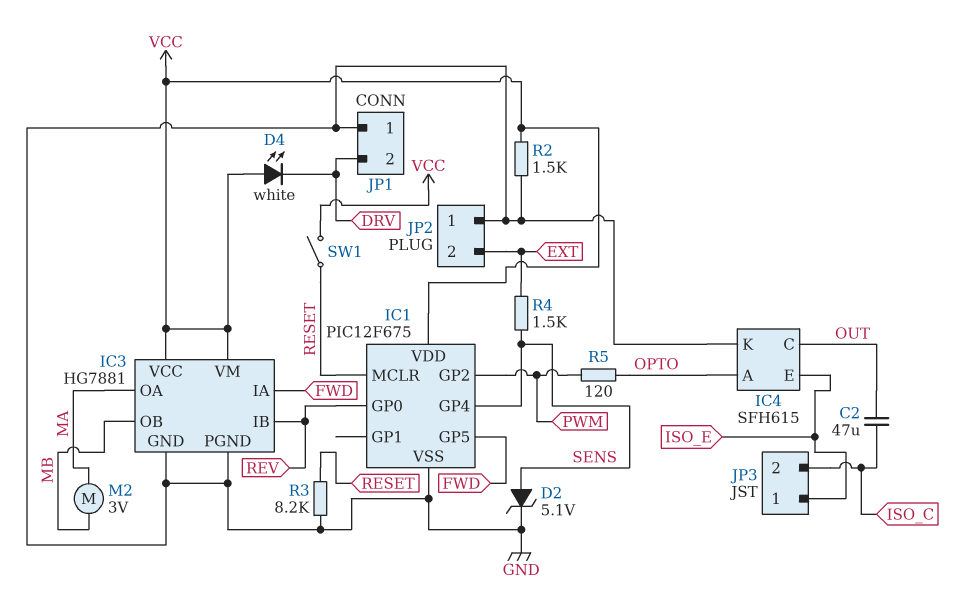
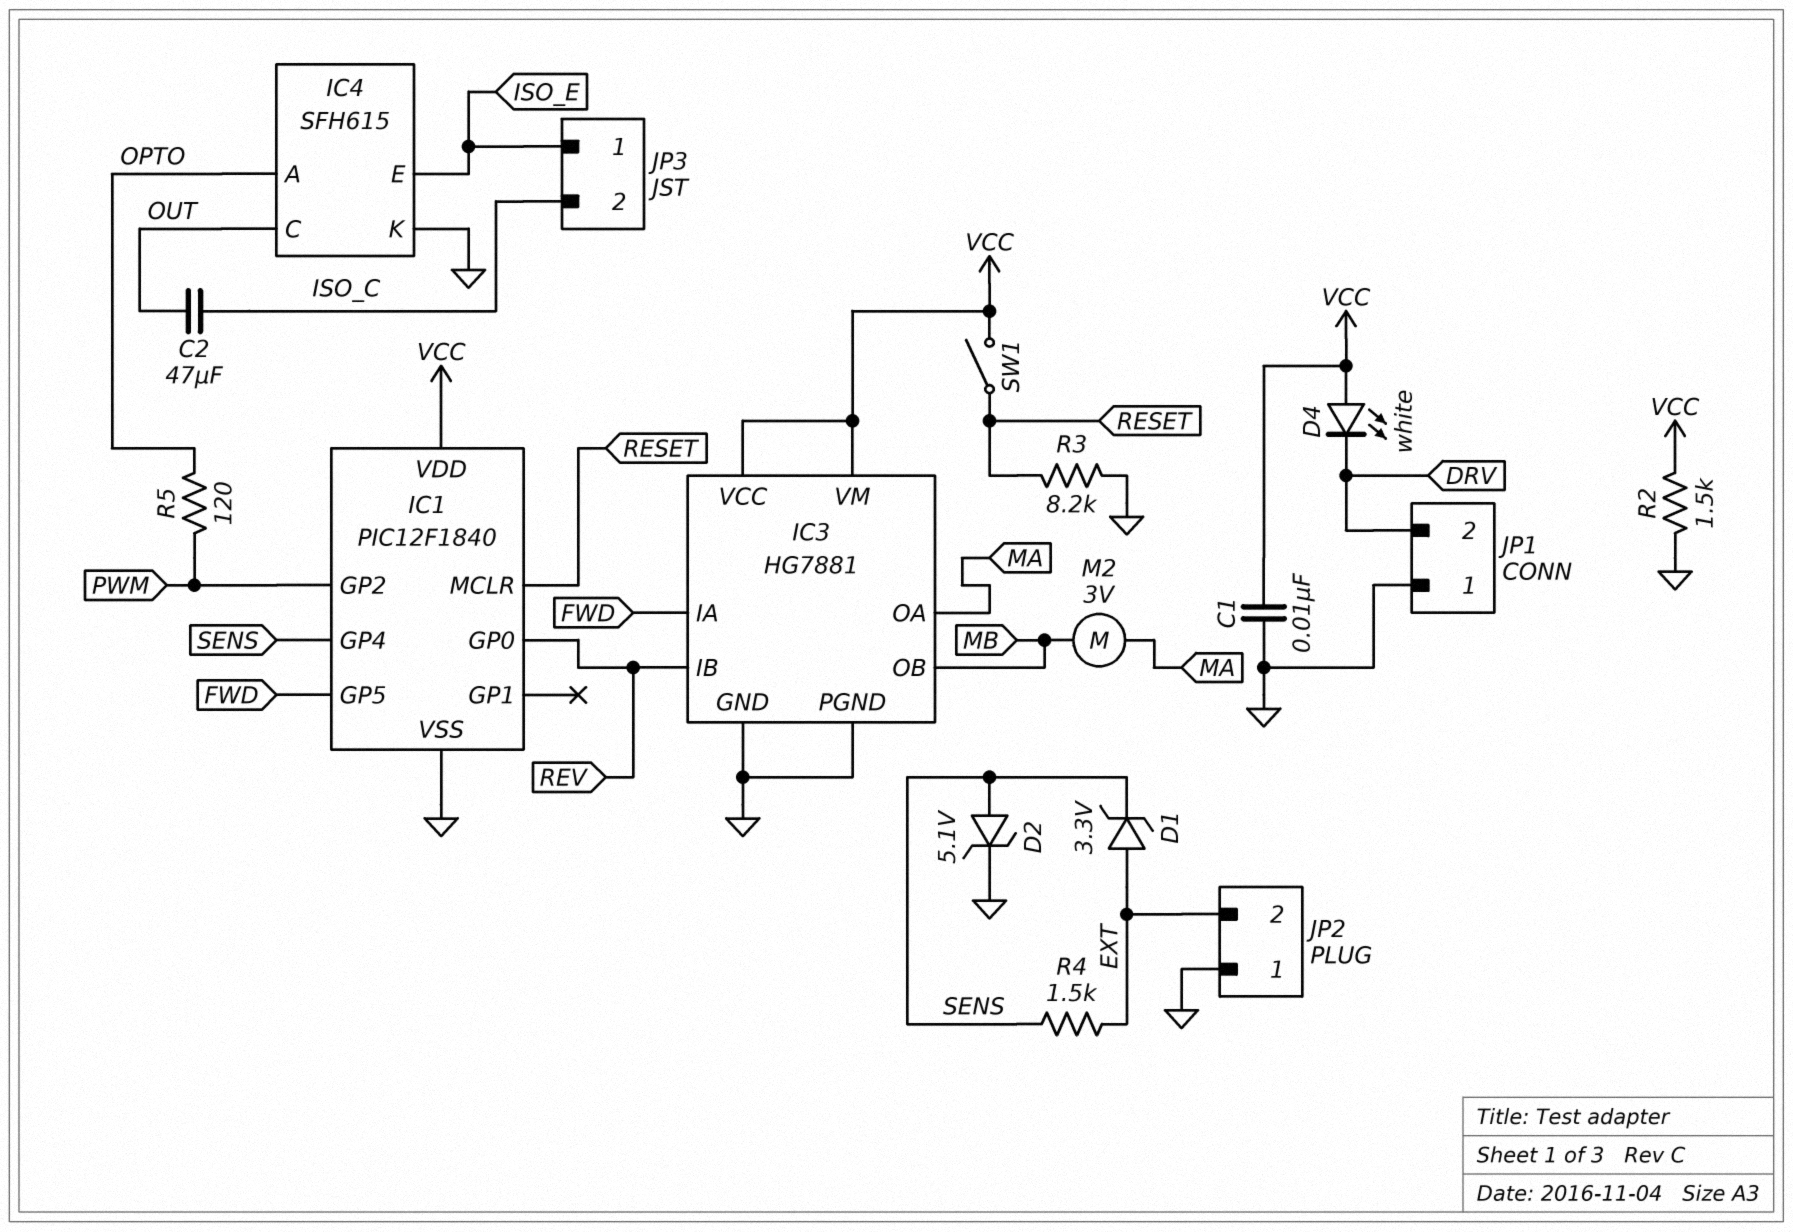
C1: none -> 10nF (GND, VCC)
D1: none -> zener 3.3V (A EXT, K SENS)
IC1: PIC12F675 -> PIC12F1840

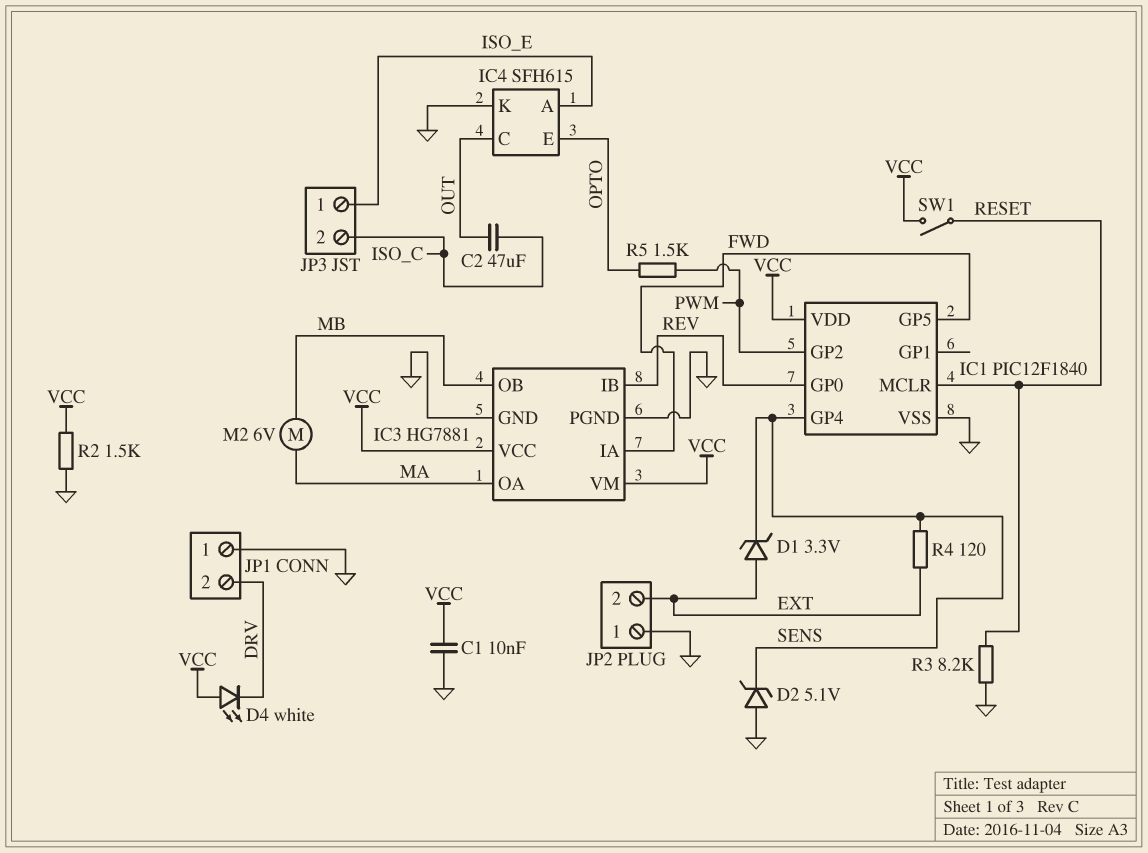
D2: zener 5.1V (A SENS, K GND) -> zener 5.1V (A GND, K SENS)
IC4 pin A: OPTO -> ISO_E
IC4 pin E: ISO_E -> OPTO
M2: motor 3V (MA, MB) -> motor 6V (MA, MB)
R4: 1.5k (EXT, SENS) -> 120 (EXT, SENS)
R5: 120 (OPTO, PWM) -> 1.5k (OPTO, PWM)

